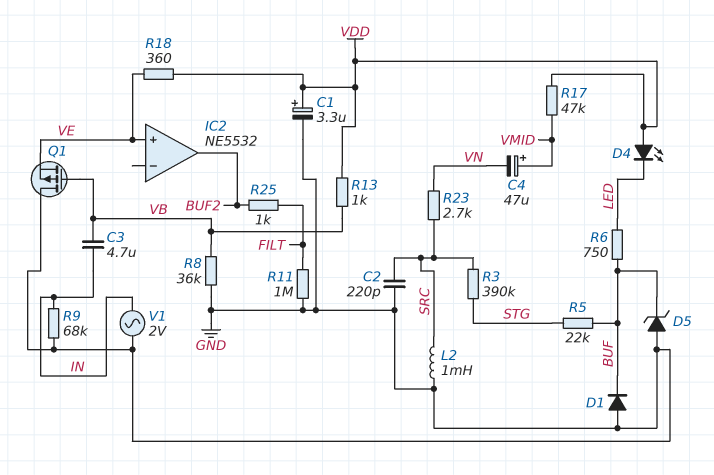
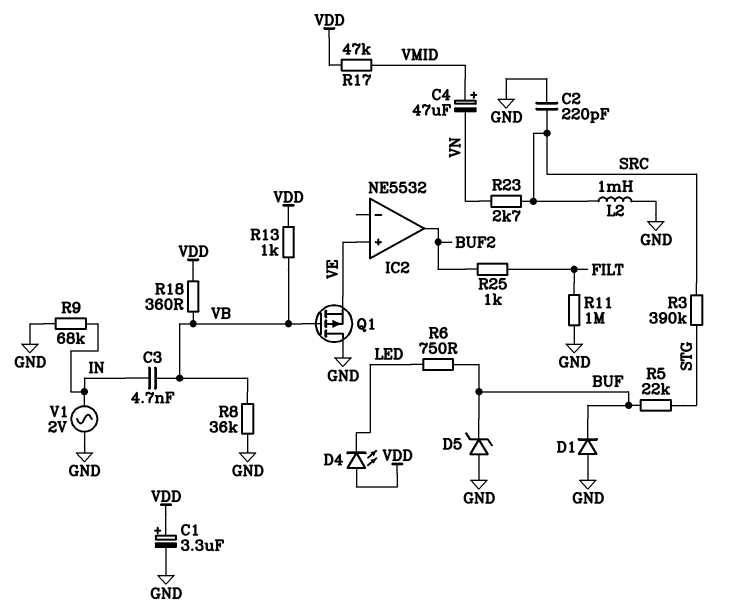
C3: 4.7uF (IN, VB) -> 4.7nF (IN, VB)
R18: 360 (VDD, VE) -> 360 (VB, VDD)

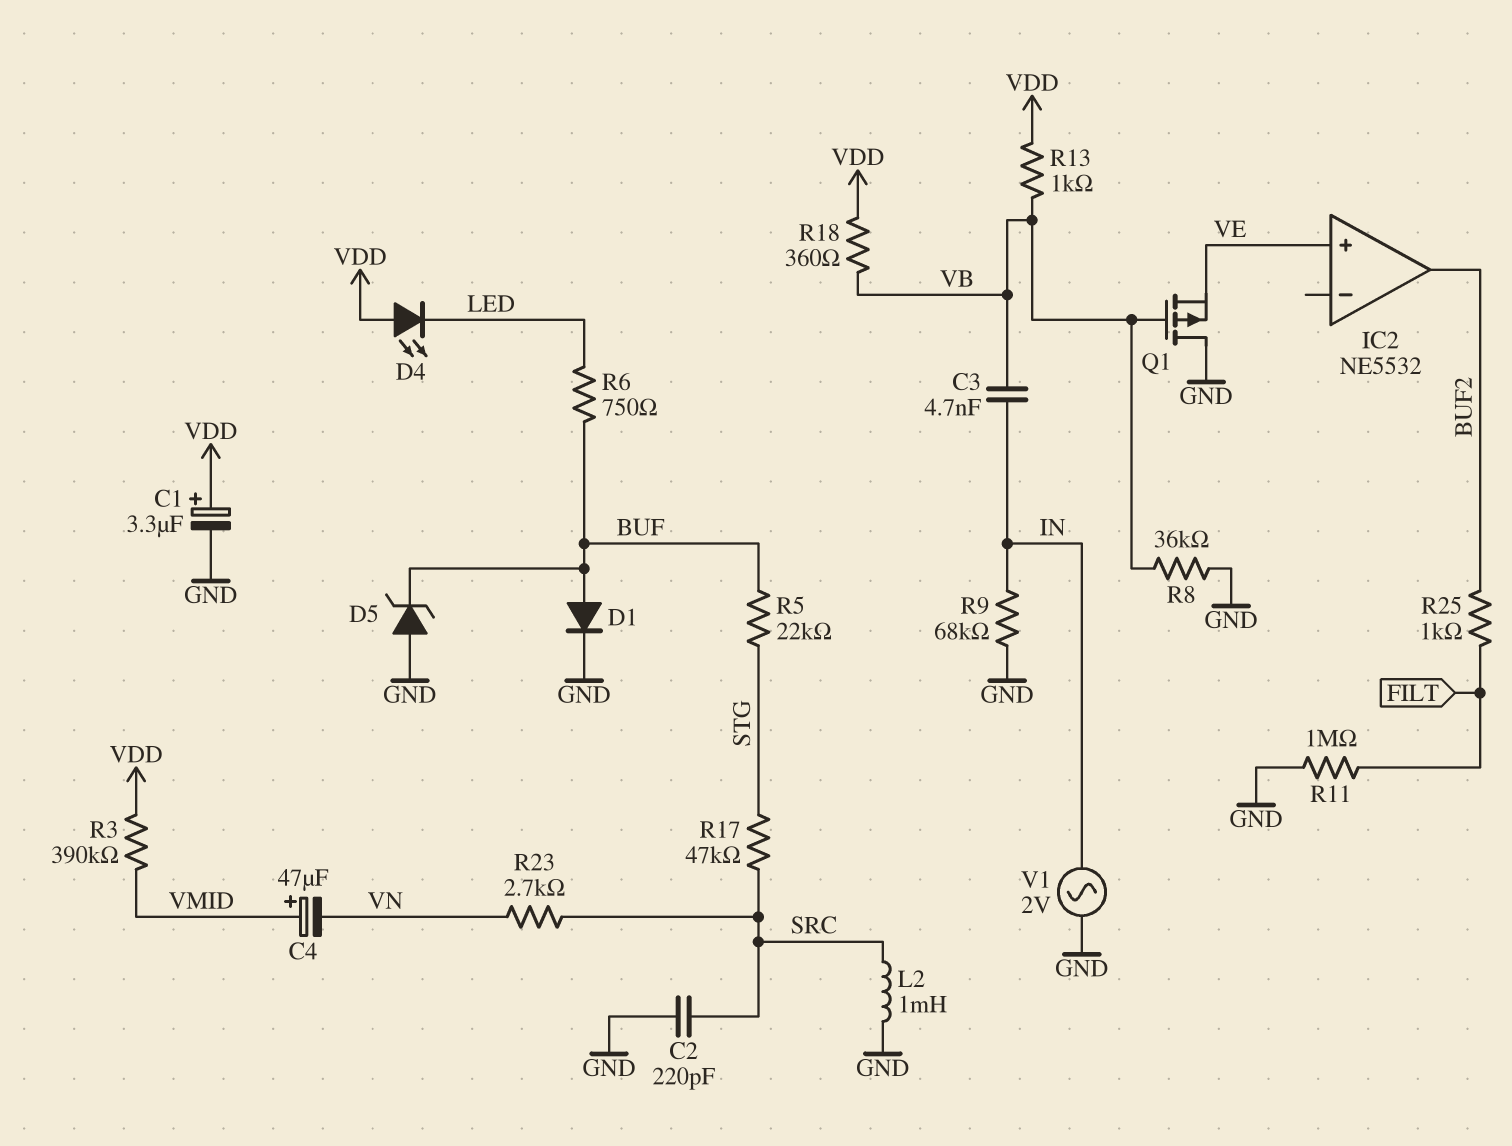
D1: diode (A GND, K BUF) -> diode (A BUF, K GND)
R3: 390k (SRC, STG) -> 390k (VDD, VMID)
R17: 47k (VDD, VMID) -> 47k (SRC, STG)

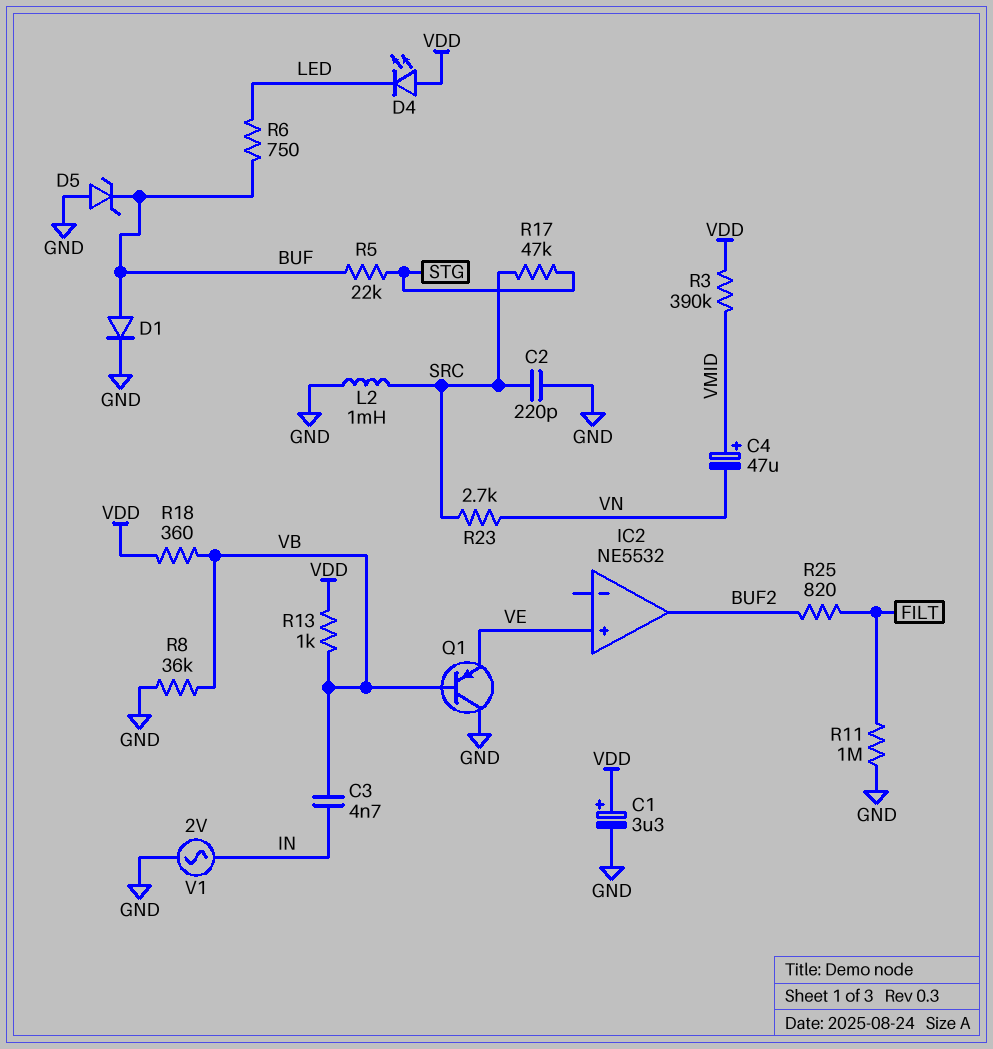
Q1: PMOS (G VB, D GND, S VE) -> PNP (B VB, C GND, E VE)
R9: 68k (GND, IN) -> none
R25: 1k (BUF2, FILT) -> 820 (BUF2, FILT)

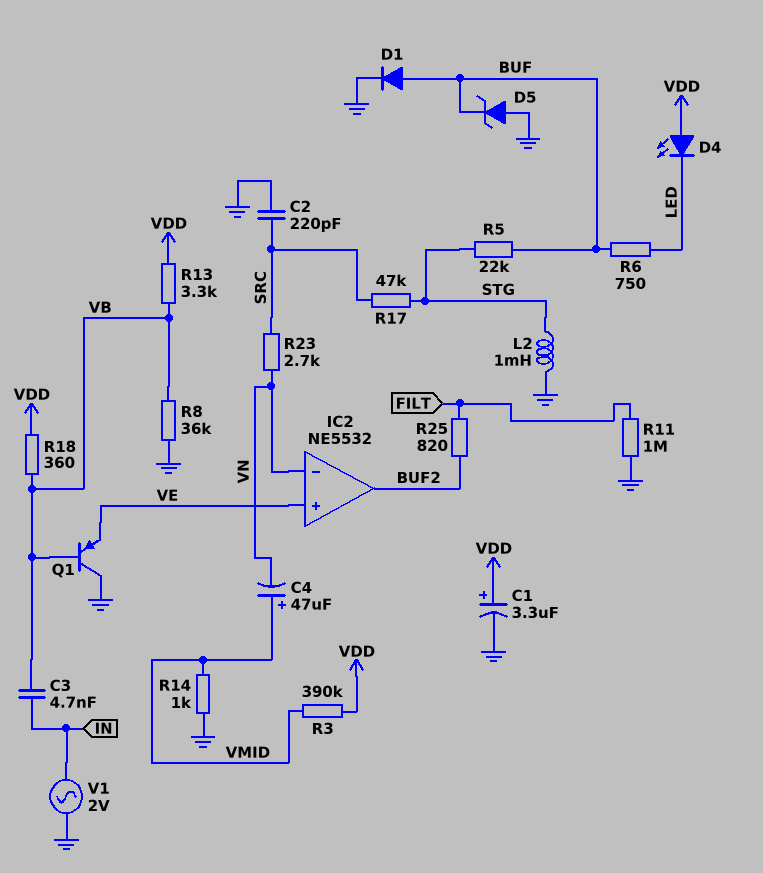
IC2 pin in-: none -> VN
L2: 1mH (GND, SRC) -> 1mH (GND, STG)
R13: 1k (VB, VDD) -> 3.3k (VB, VDD)
R14: none -> 1k (GND, VMID)

